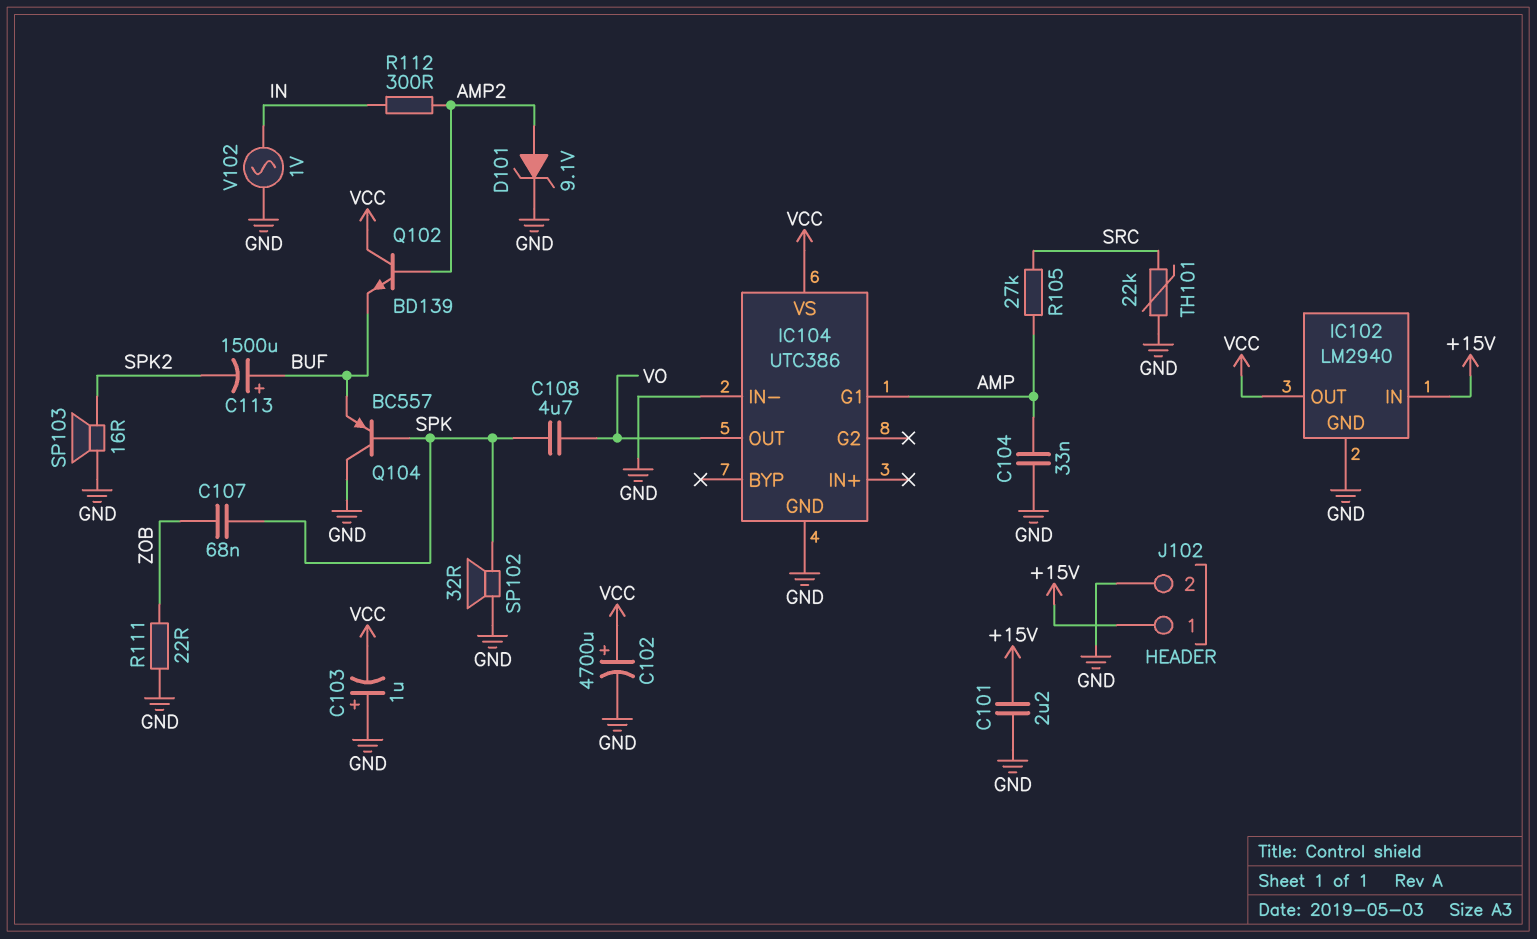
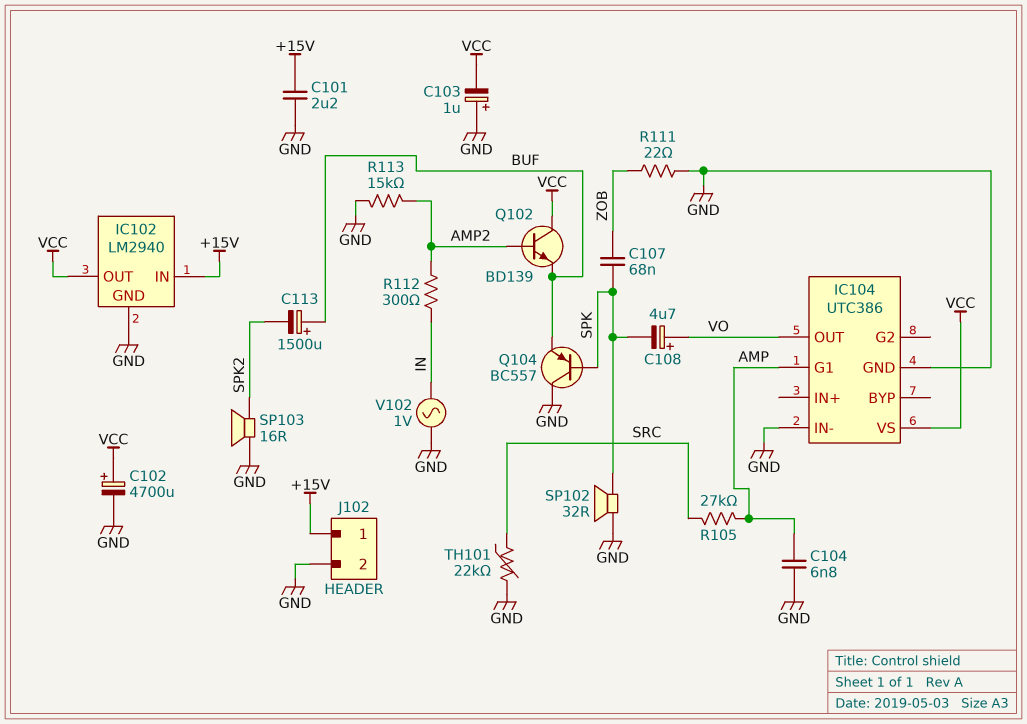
C104: 33nF (AMP, GND) -> 6.8nF (AMP, GND)
C108: 4.7uF (SPK, VO) -> 4.7uF (plus VO, minus SPK)
D101: zener 9.1V (A AMP2, K GND) -> none
R113: none -> 15k (AMP2, GND)

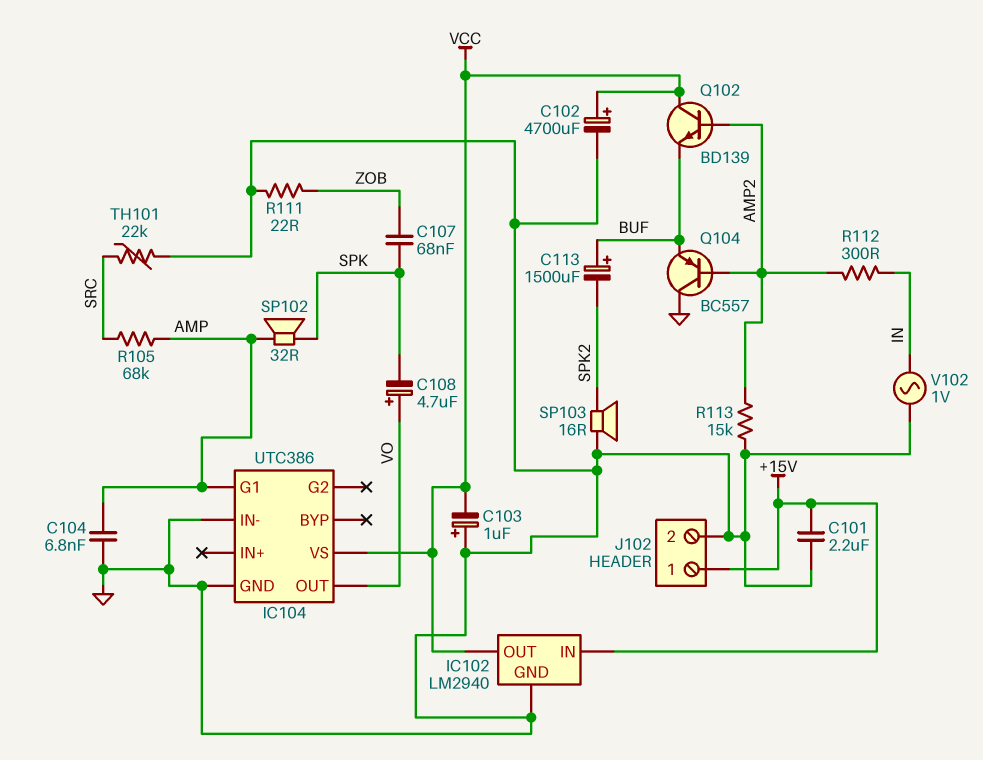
Q104: PNP BC557 (B SPK, C GND, E BUF) -> PNP BC557 (B AMP2, C GND, E BUF)
R105: 27k (AMP, SRC) -> 68k (AMP, SRC)
SP102: speaker 32R (GND, SPK) -> speaker 32R (AMP, SPK)

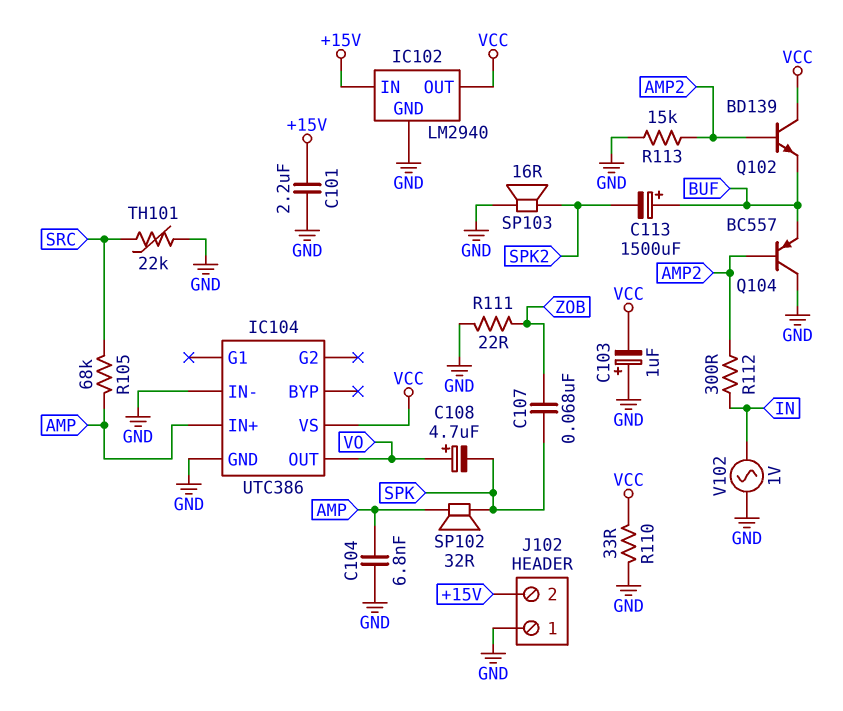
C102: 4700uF (plus VCC, minus GND) -> none
IC104 pin G1: AMP -> none
IC104 pin IN+: none -> AMP
J102 pin 1: +15V -> GND
J102 pin 2: GND -> +15V
R110: none -> 33 (GND, VCC)

